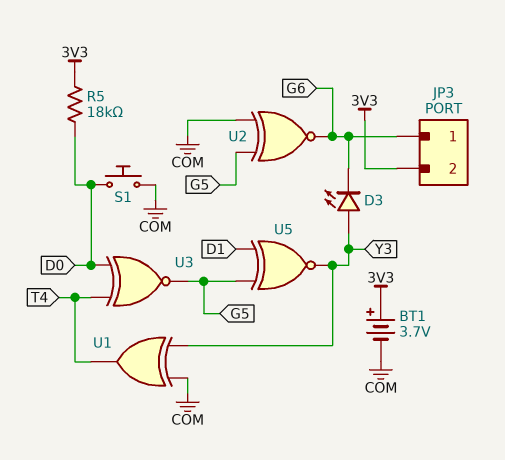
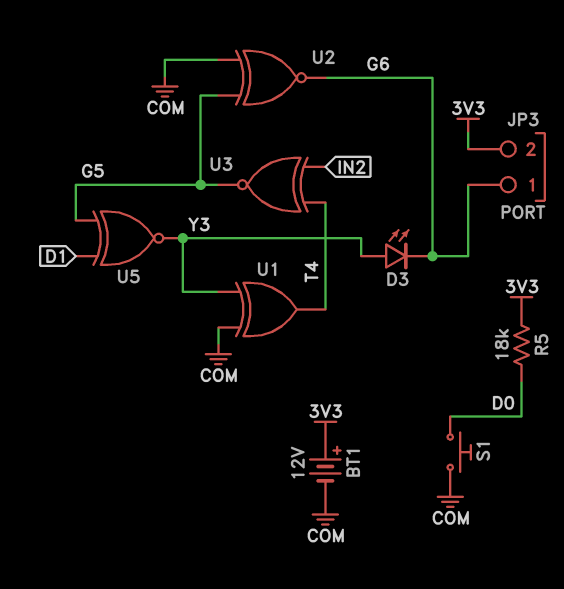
BT1: 3.7V (plus 3V3, minus COM) -> 12V (plus 3V3, minus COM)
U3: XNOR (in D0, in T4, out G5) -> XNOR (in IN2, in T4, out G5)

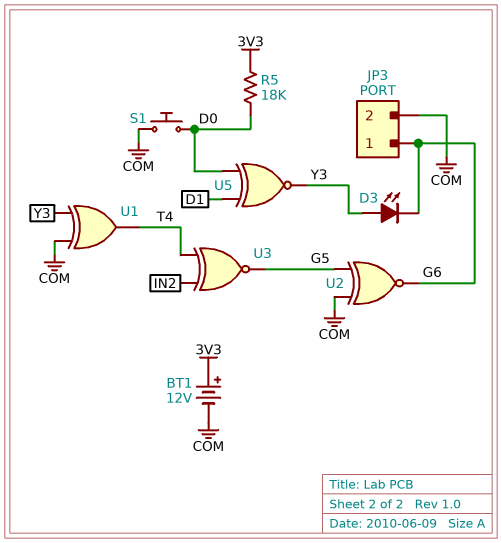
JP3 pin 2: 3V3 -> COM
U5: XNOR (in D1, in G5, out Y3) -> XNOR (in D0, in D1, out Y3)

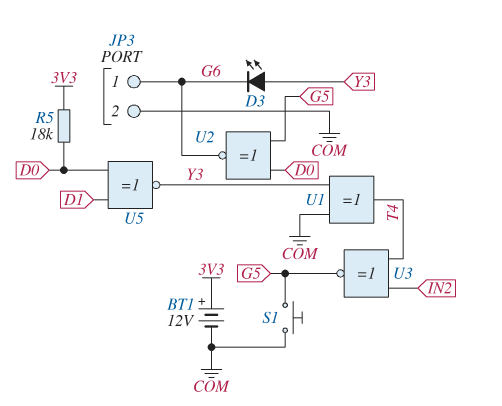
S1: button (COM, D0) -> button (COM, G5)
U2: XNOR (in COM, in G5, out G6) -> XNOR (in D0, in G5, out G6)

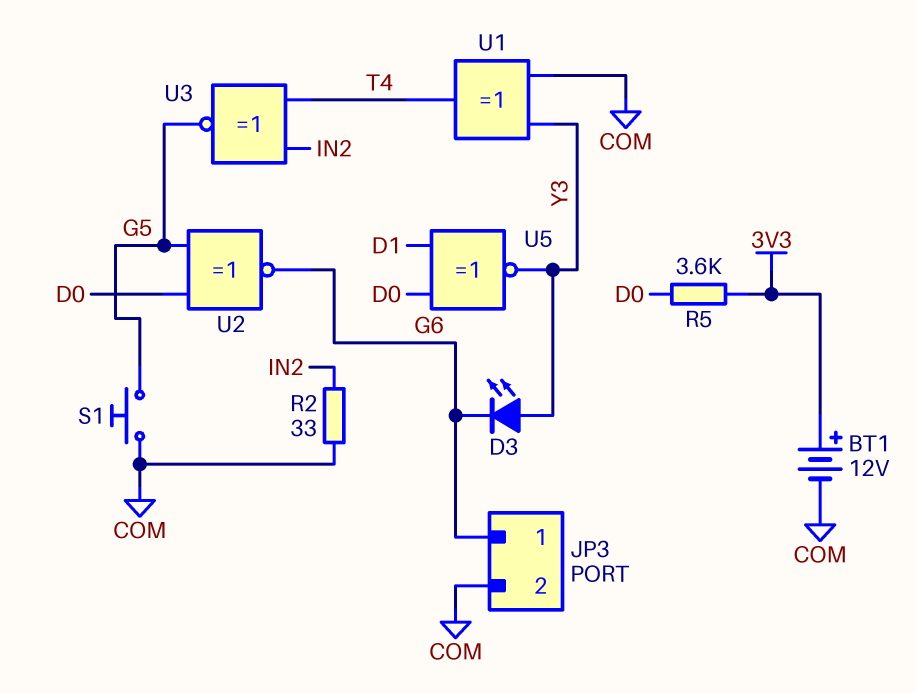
R2: none -> 33 (COM, IN2)
R5: 18k (3V3, D0) -> 3.6k (3V3, D0)

